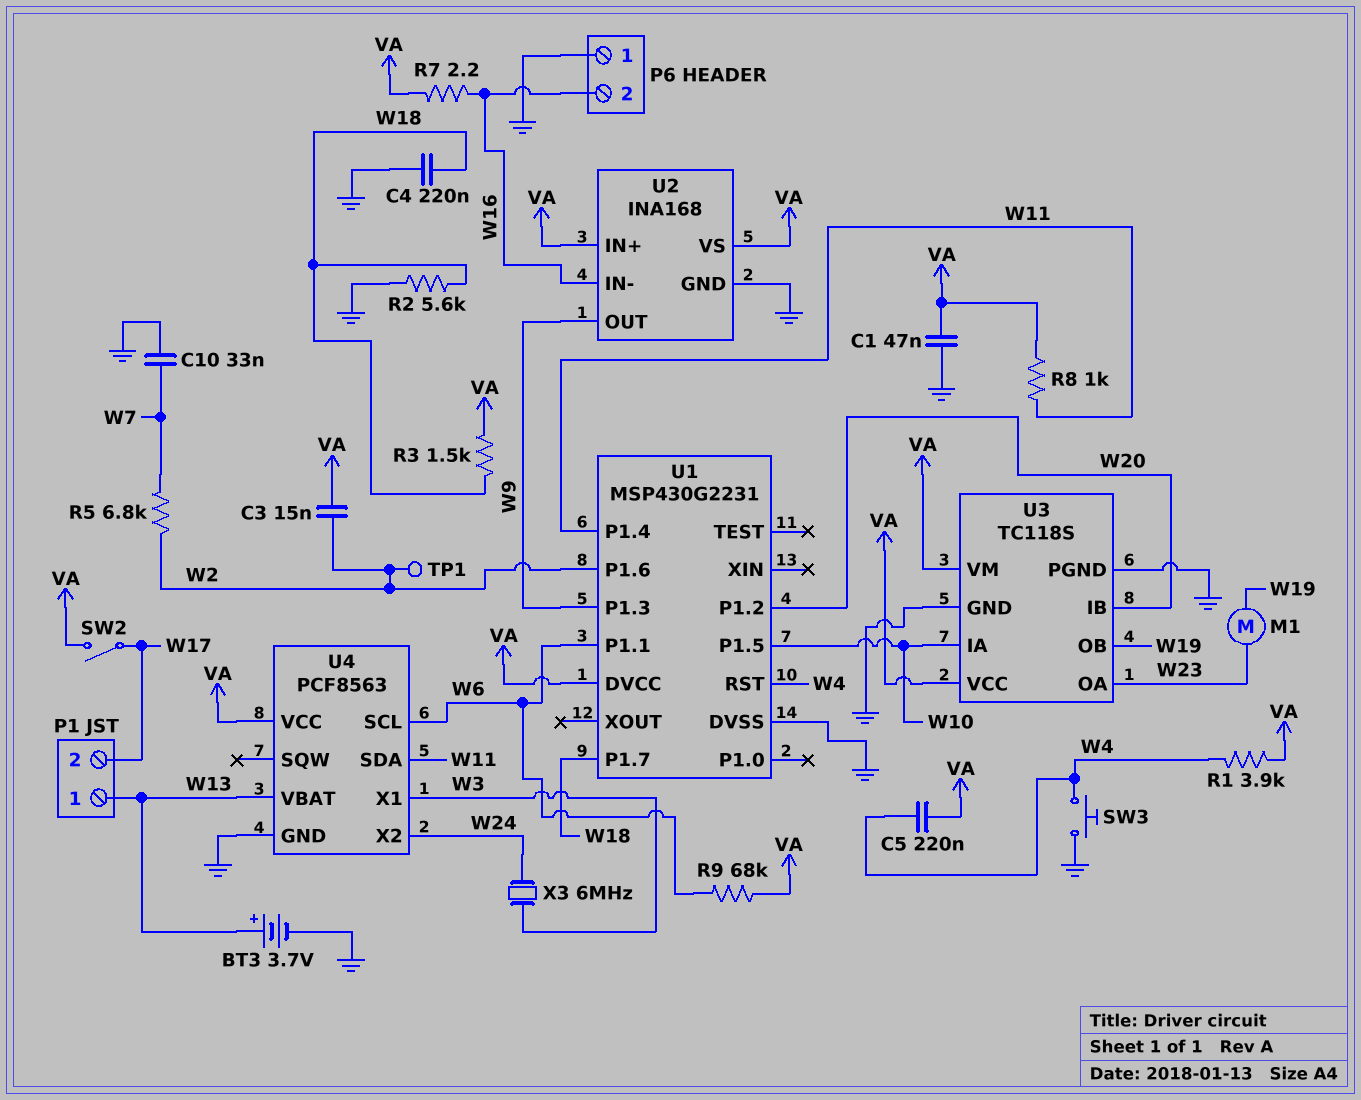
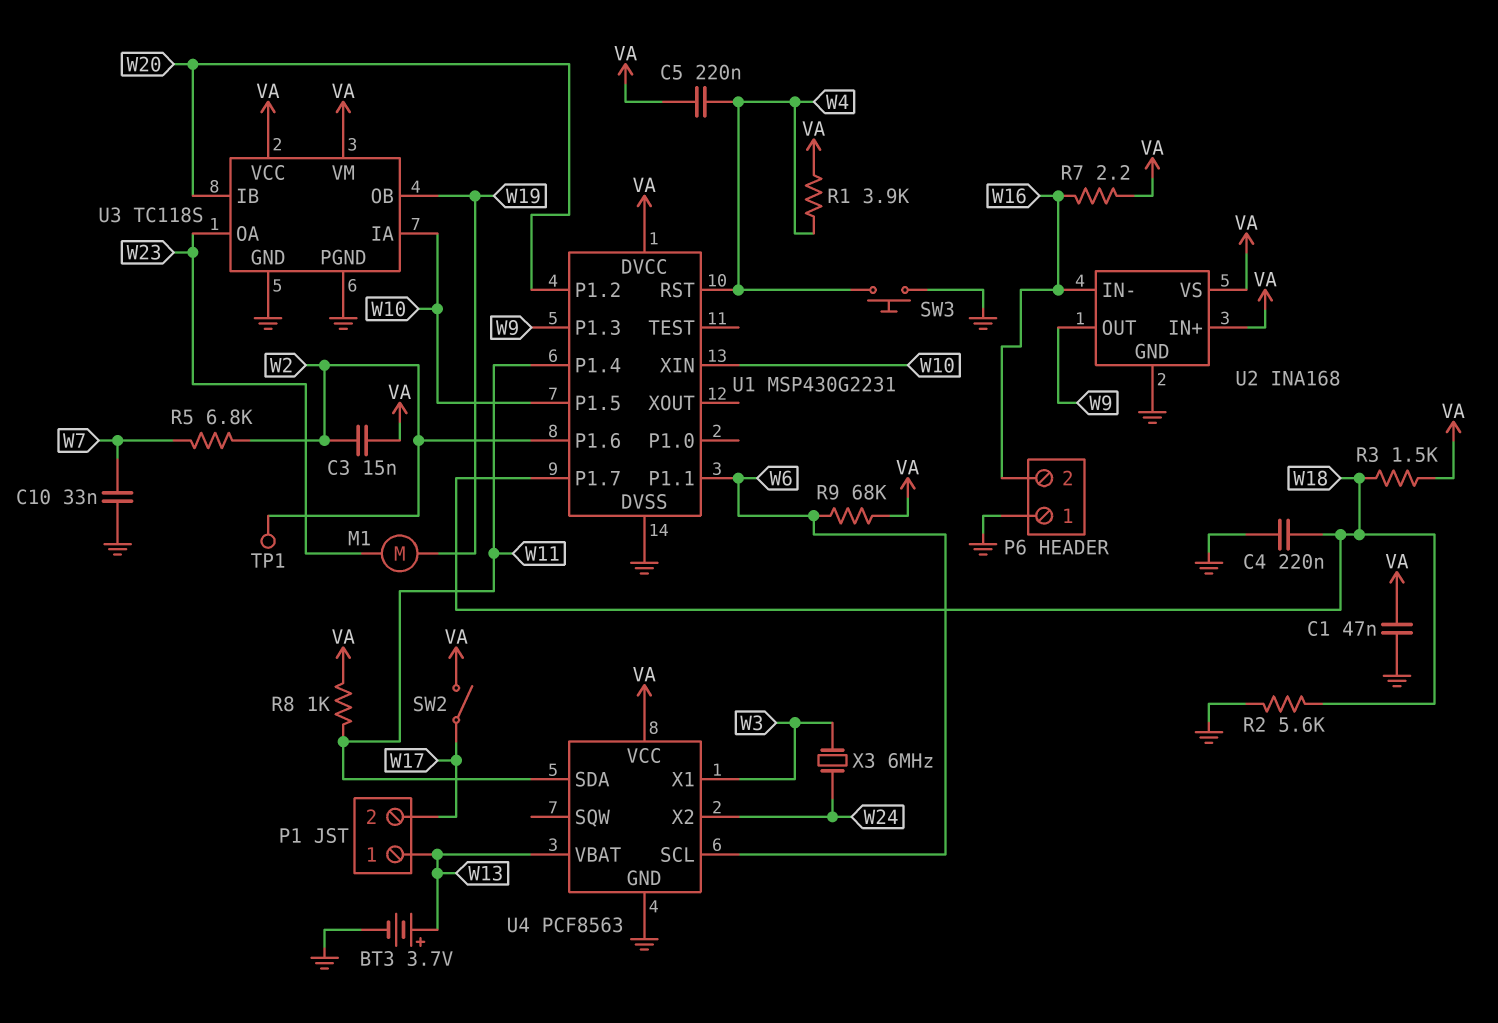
U1 pin XIN: none -> W10

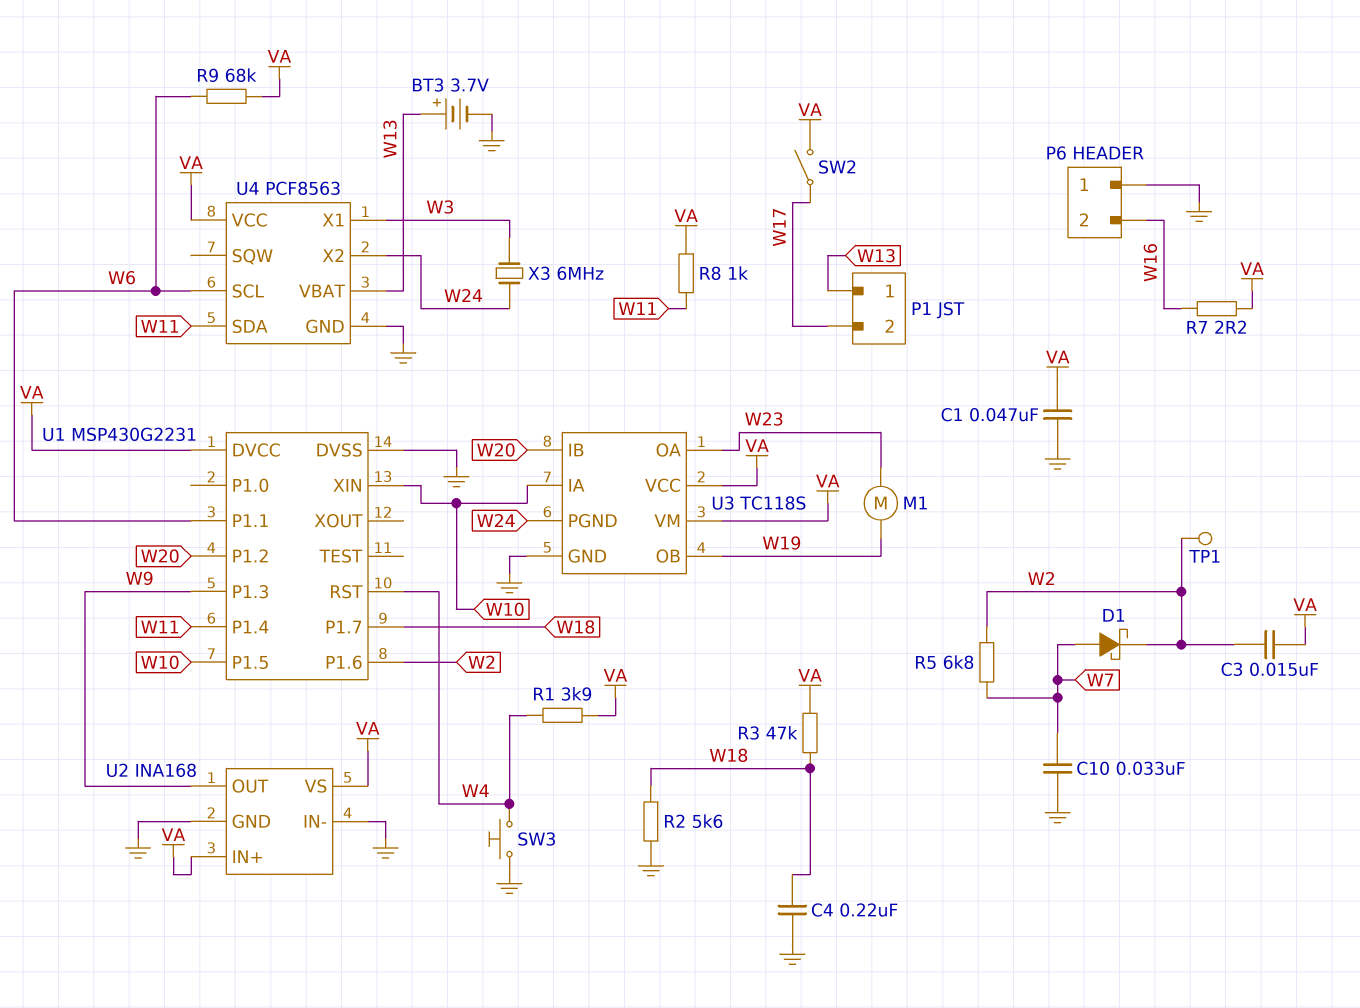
C5: 220nF (VA, W4) -> none
D1: none -> schottky (A W7, K W2)
R3: 1.5k (VA, W18) -> 47k (VA, W18)
U2 pin IN-: W16 -> GND
U3 pin PGND: GND -> W24

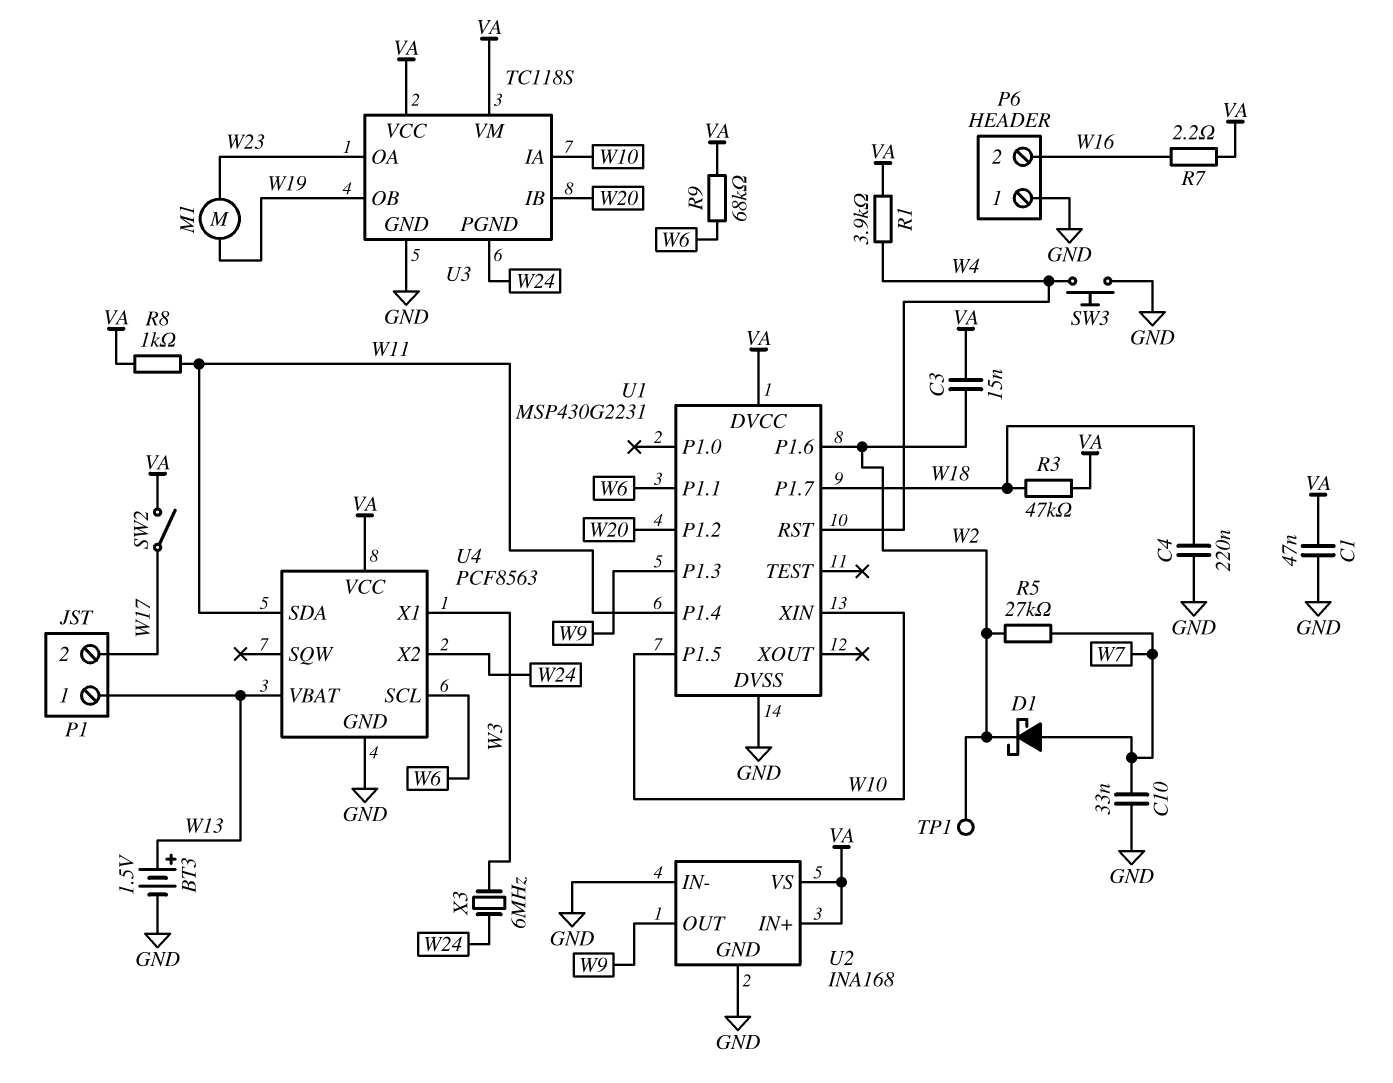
BT3: 3.7V (plus W13, minus GND) -> 1.5V (plus W13, minus GND)
R2: 5.6k (GND, W18) -> none
R5: 6.8k (W2, W7) -> 27k (W2, W7)

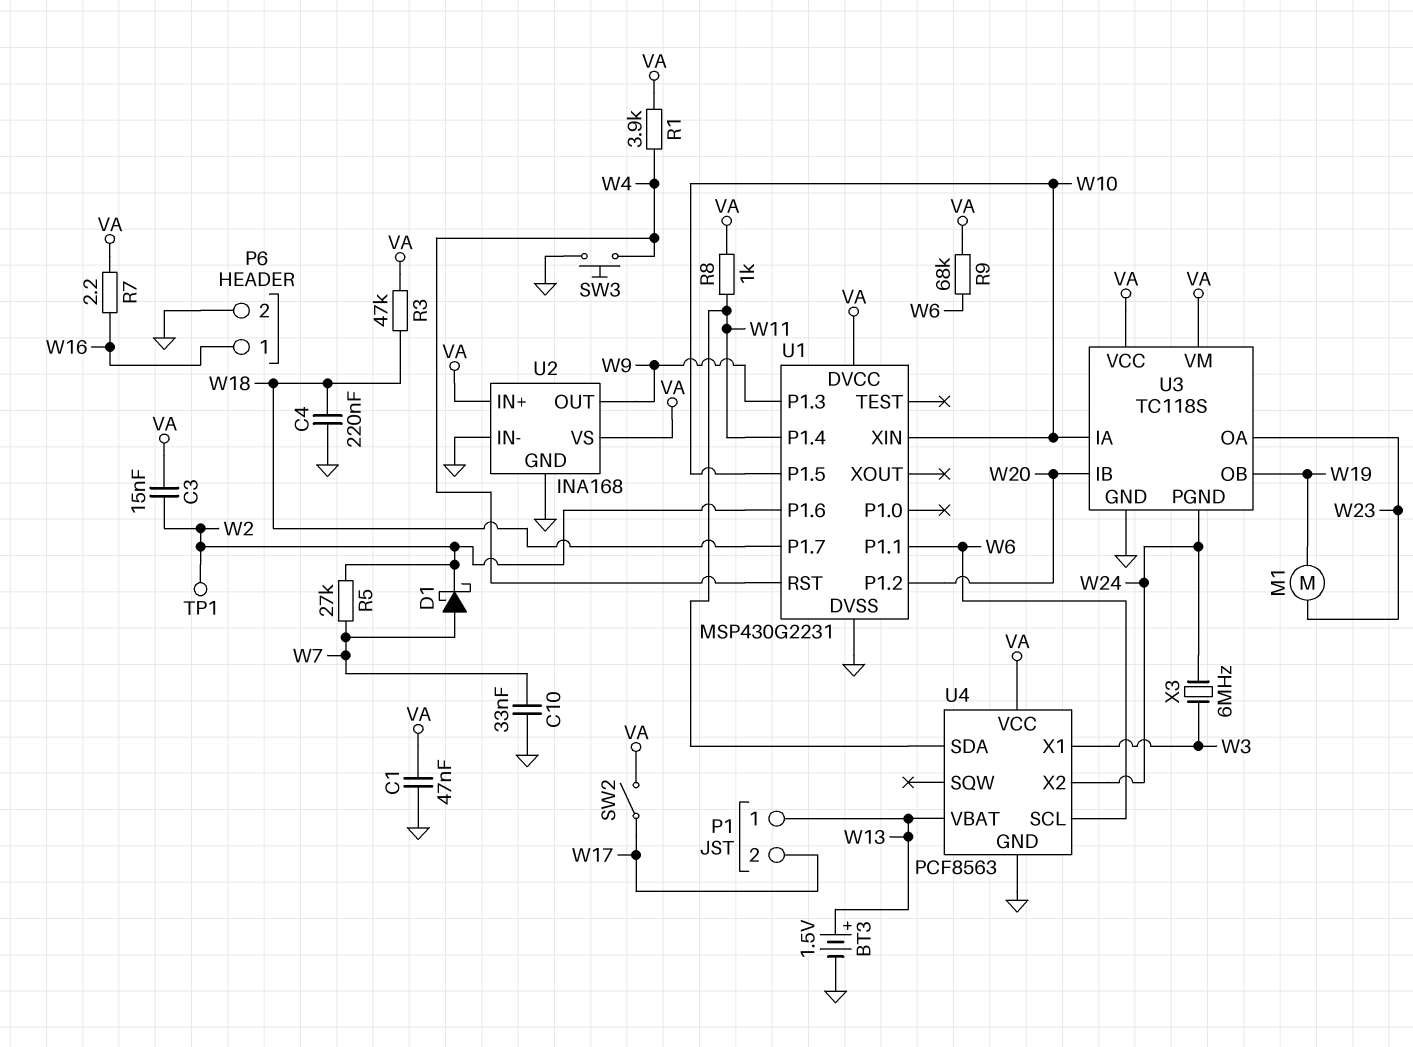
P6 pin 1: GND -> W16
P6 pin 2: W16 -> GND

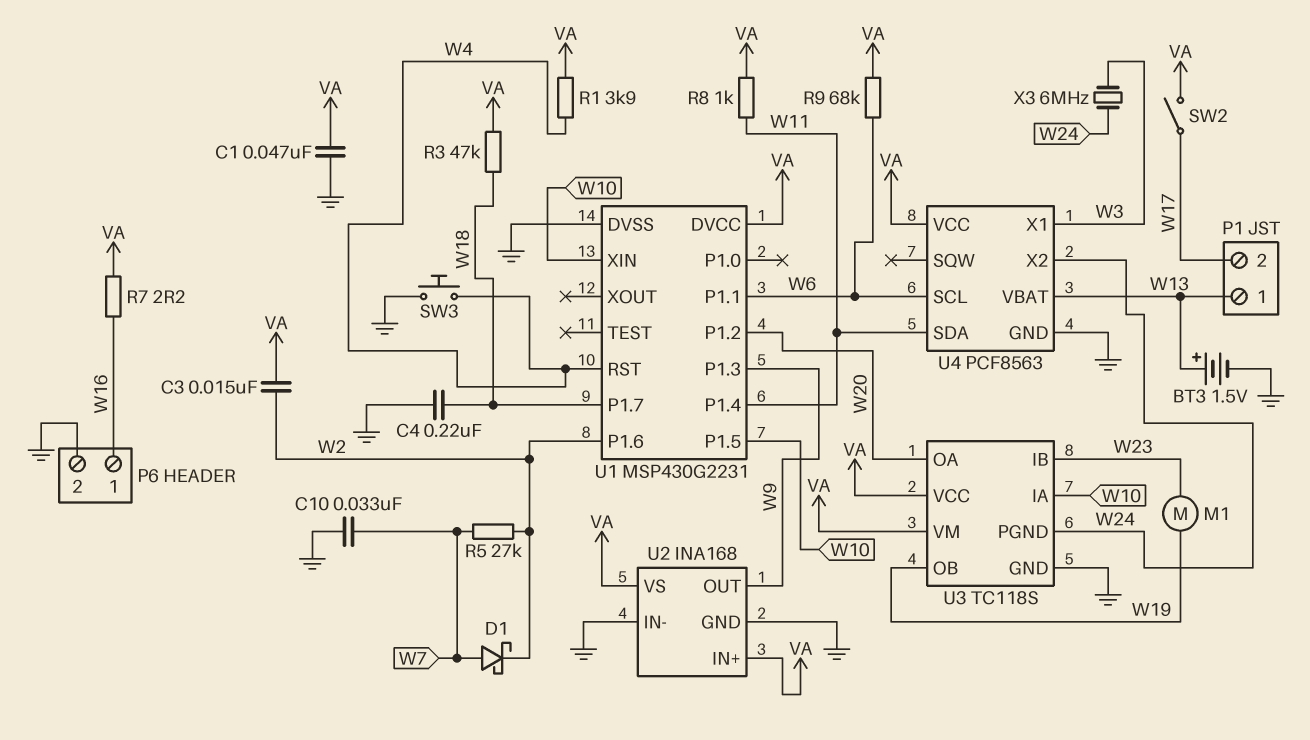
TP1: test point (W2) -> none
U3 pin IB: W20 -> W23
U3 pin OA: W23 -> W20

